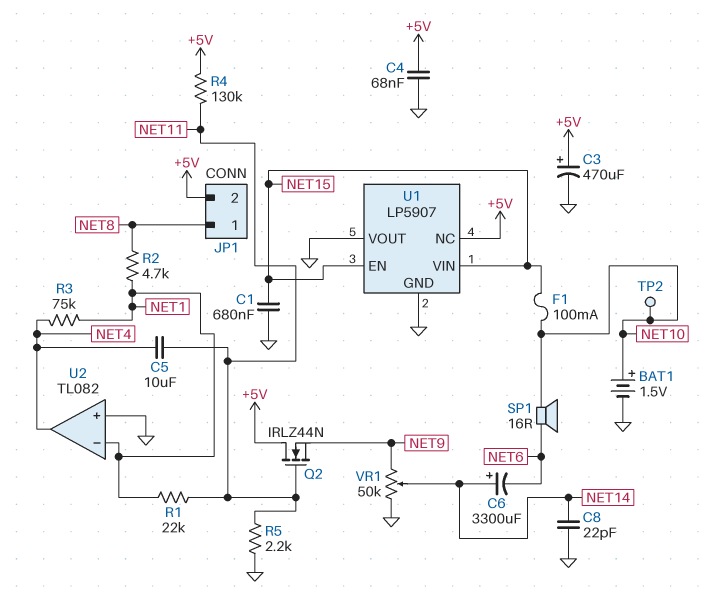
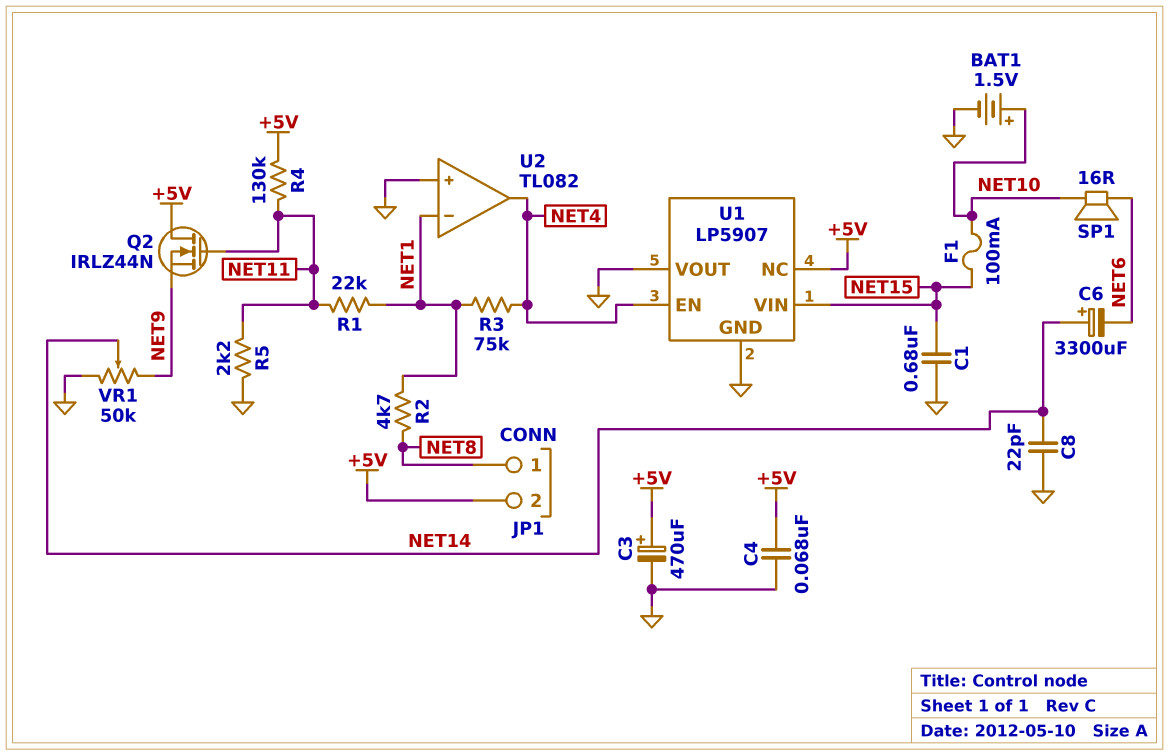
C5: 10uF (NET4, NET11) -> none
TP2: test point (NET10) -> none
U1 pin EN: NET15 -> NET4

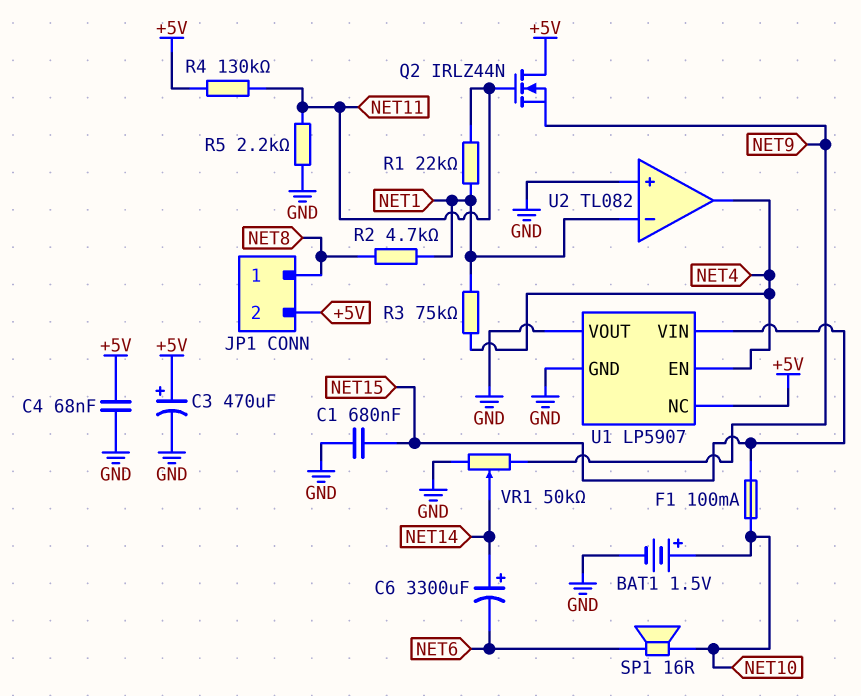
C8: 22pF (GND, NET14) -> none

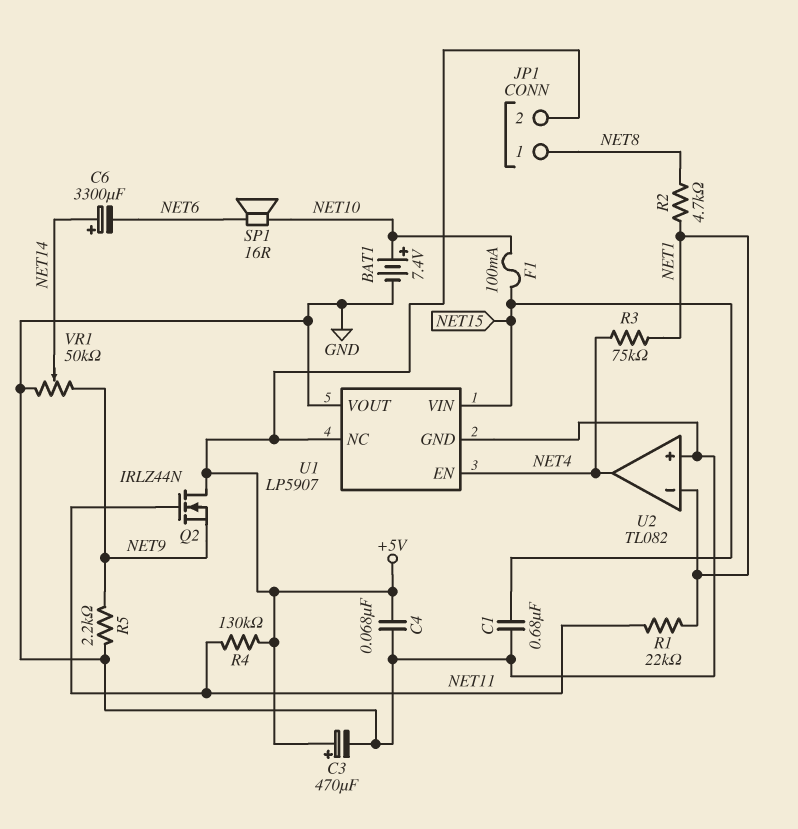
BAT1: 1.5V (plus NET10, minus GND) -> 7.4V (plus NET10, minus GND)
R5: 2.2k (GND, NET11) -> 2.2k (GND, NET9)

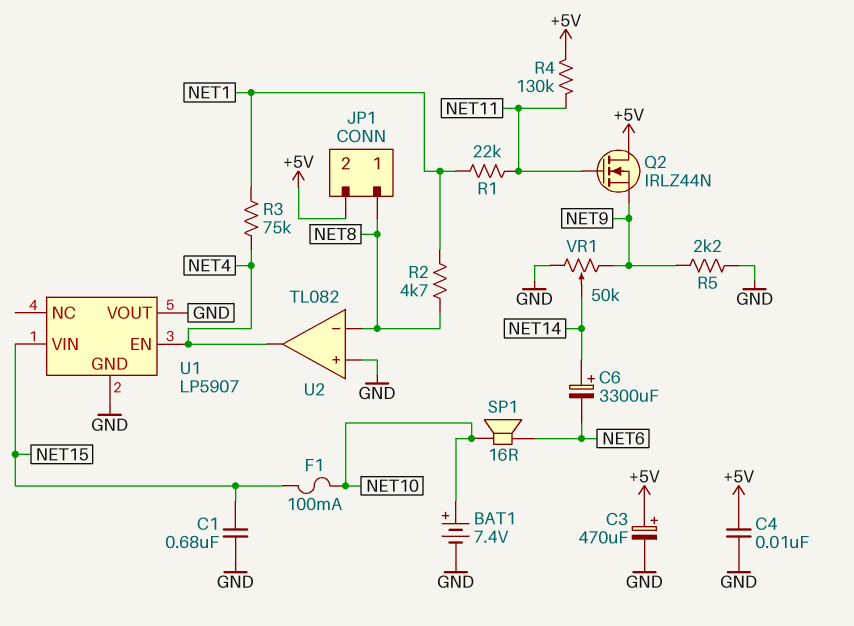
C4: 68nF (+5V, GND) -> 10nF (+5V, GND)
U1 pin NC: +5V -> none
U2 pin in-: NET1 -> NET8

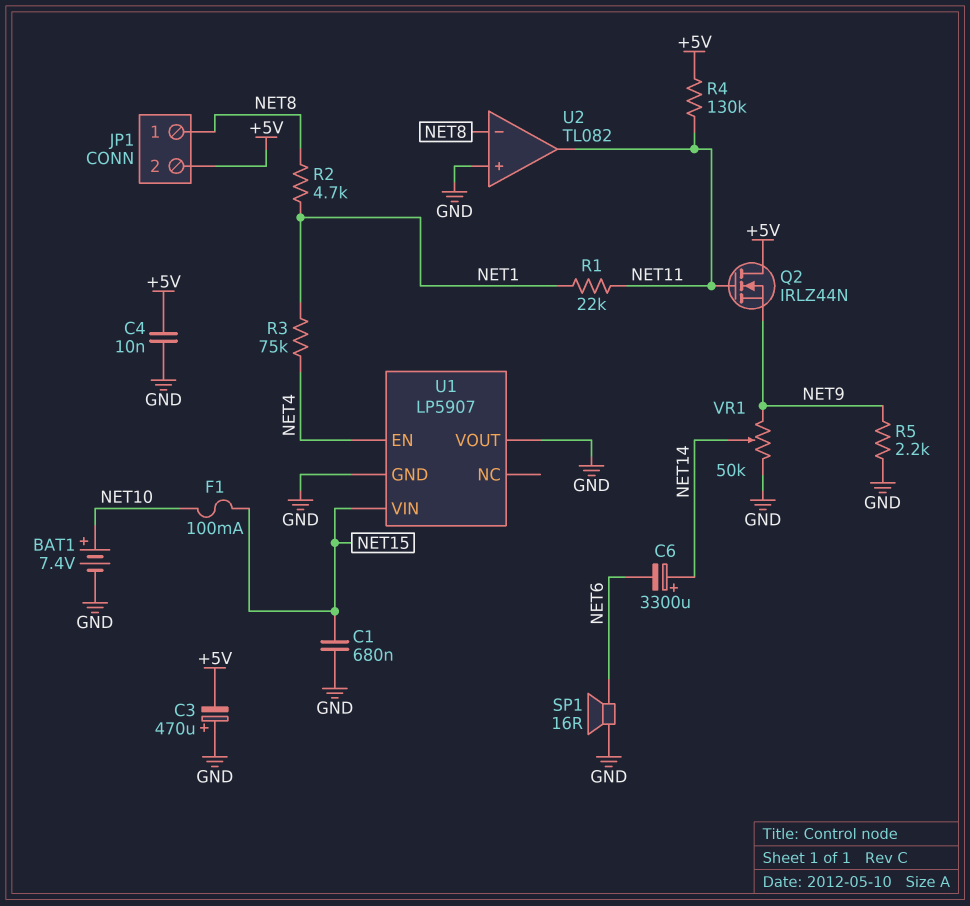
C3: 470uF (plus +5V, minus GND) -> 470uF (plus GND, minus +5V)
SP1: speaker 16R (NET6, NET10) -> speaker 16R (GND, NET6)
U2 pin out: NET4 -> NET11

